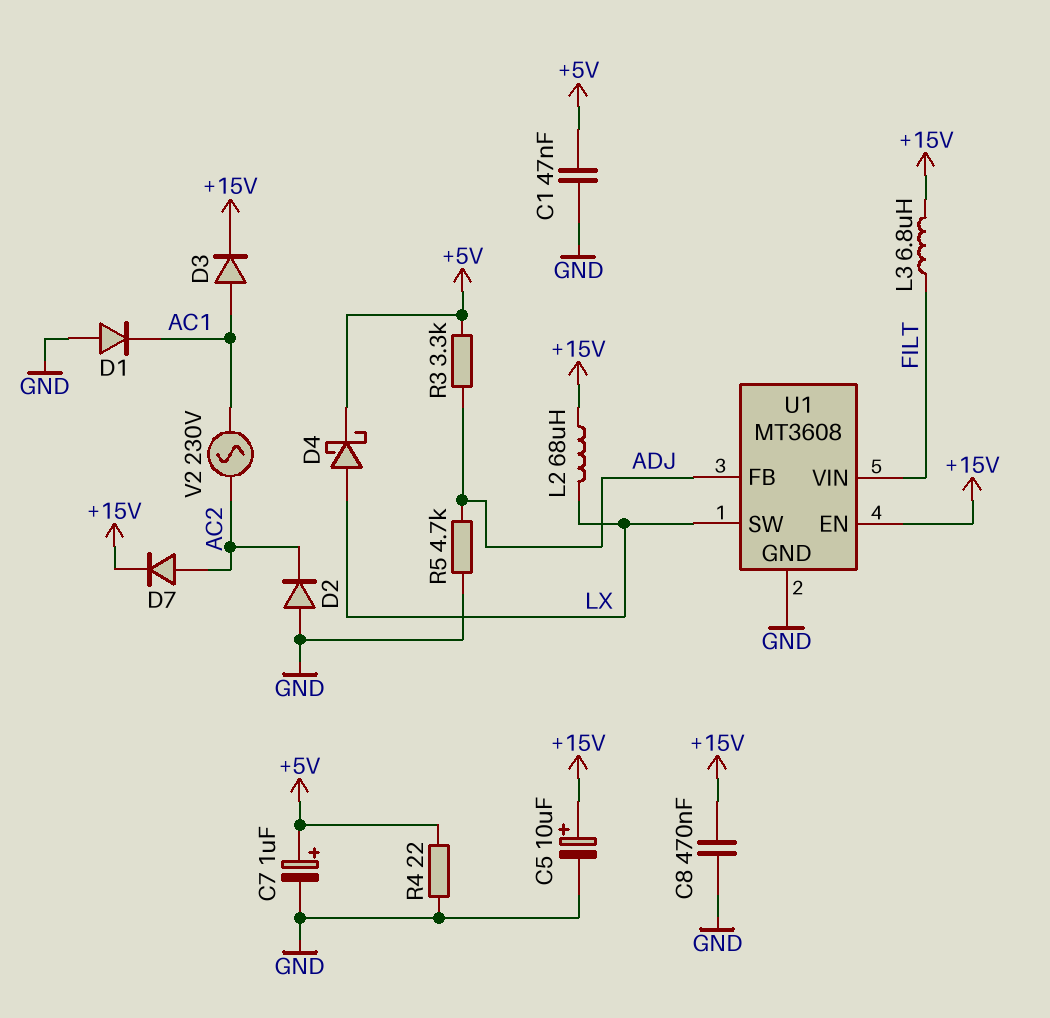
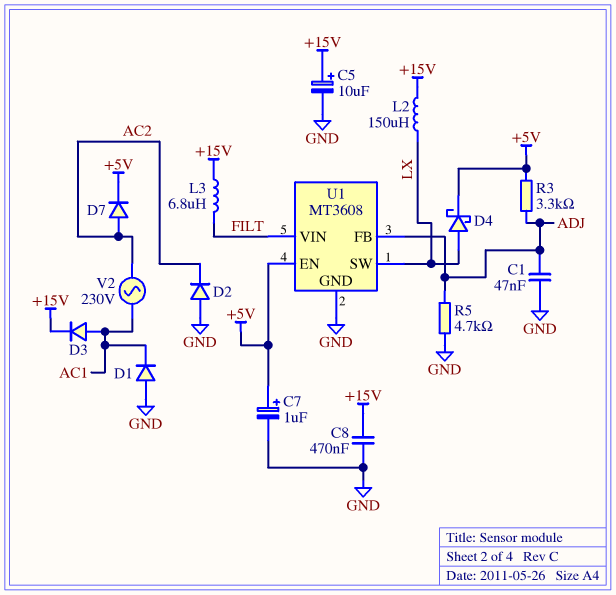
C1: 47nF (+5V, GND) -> 47nF (ADJ, GND)
D7: diode (A AC2, K +15V) -> diode (A AC2, K +5V)
L2: 68uH (+15V, LX) -> 150uH (+15V, LX)
R4: 22 (+5V, GND) -> none
U1 pin EN: +15V -> +5V

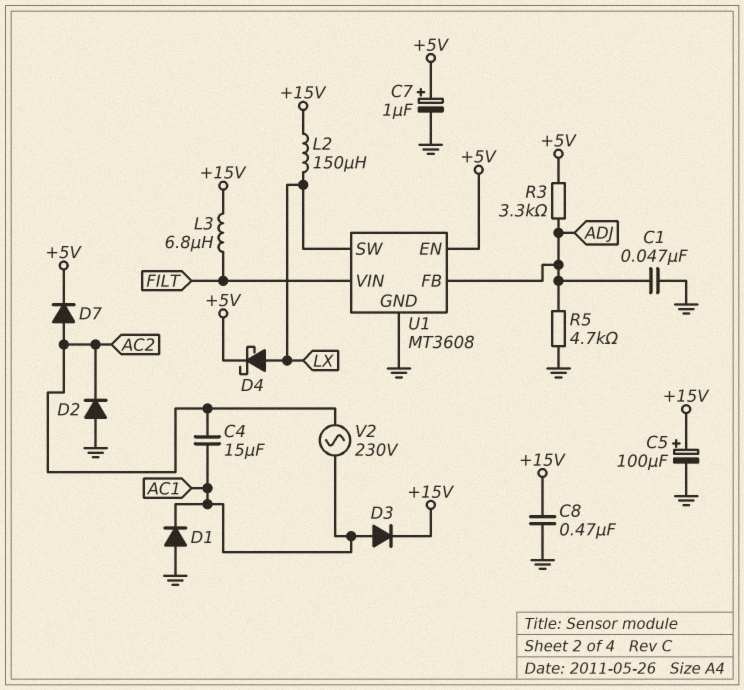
C4: none -> 15uF (AC1, AC2)
C5: 10uF (plus +15V, minus GND) -> 100uF (plus +15V, minus GND)

